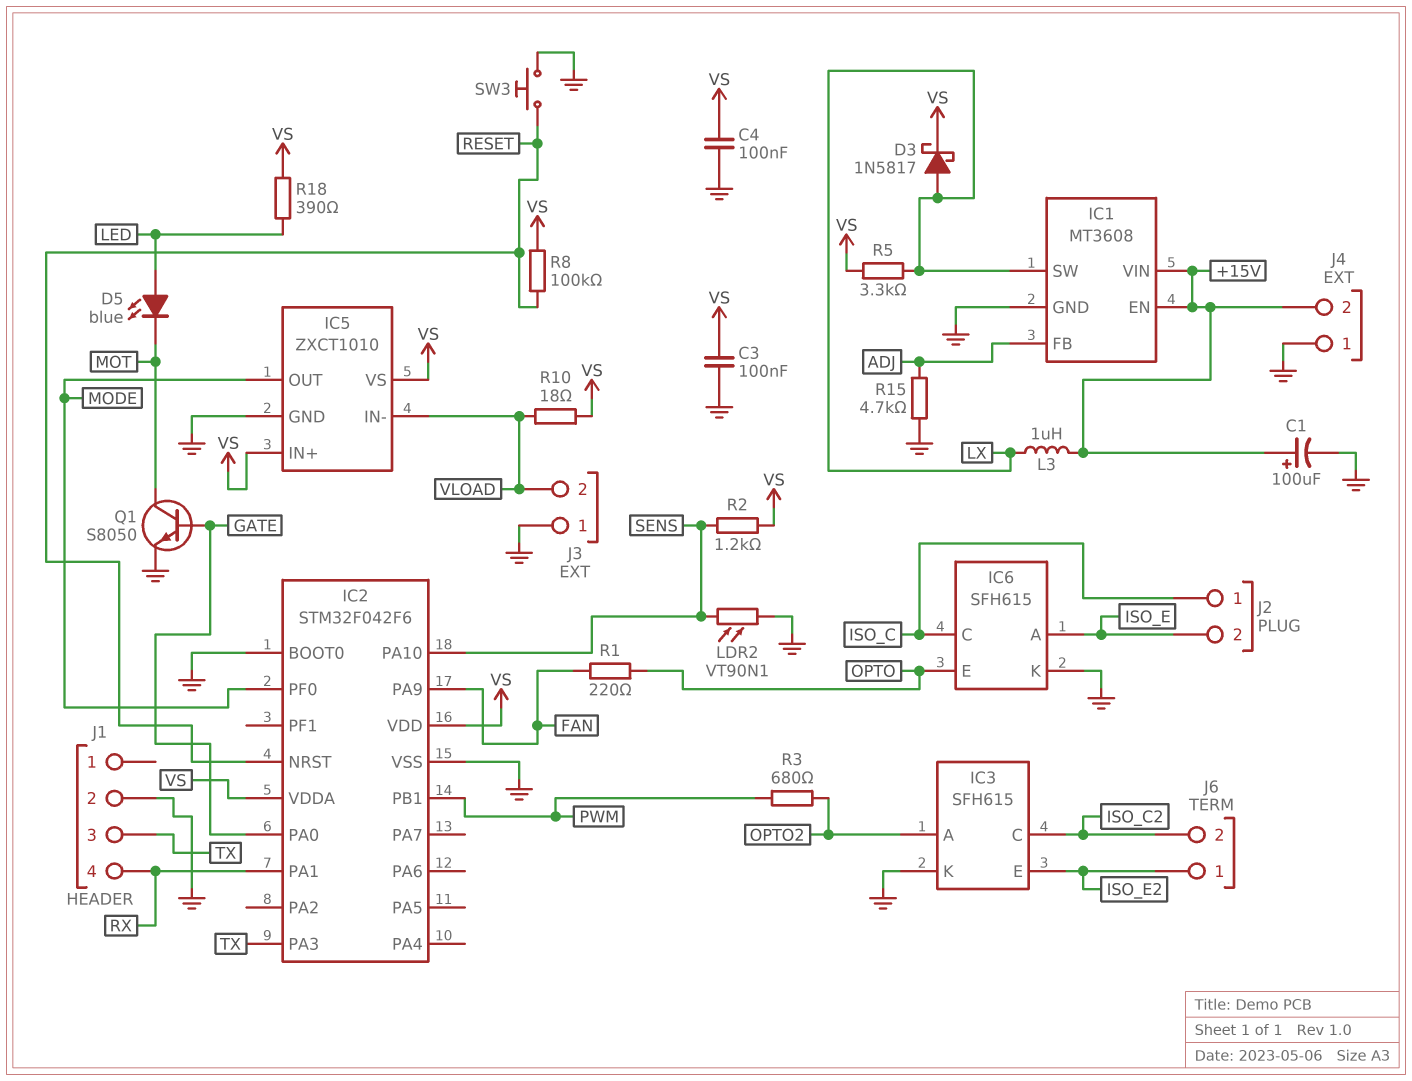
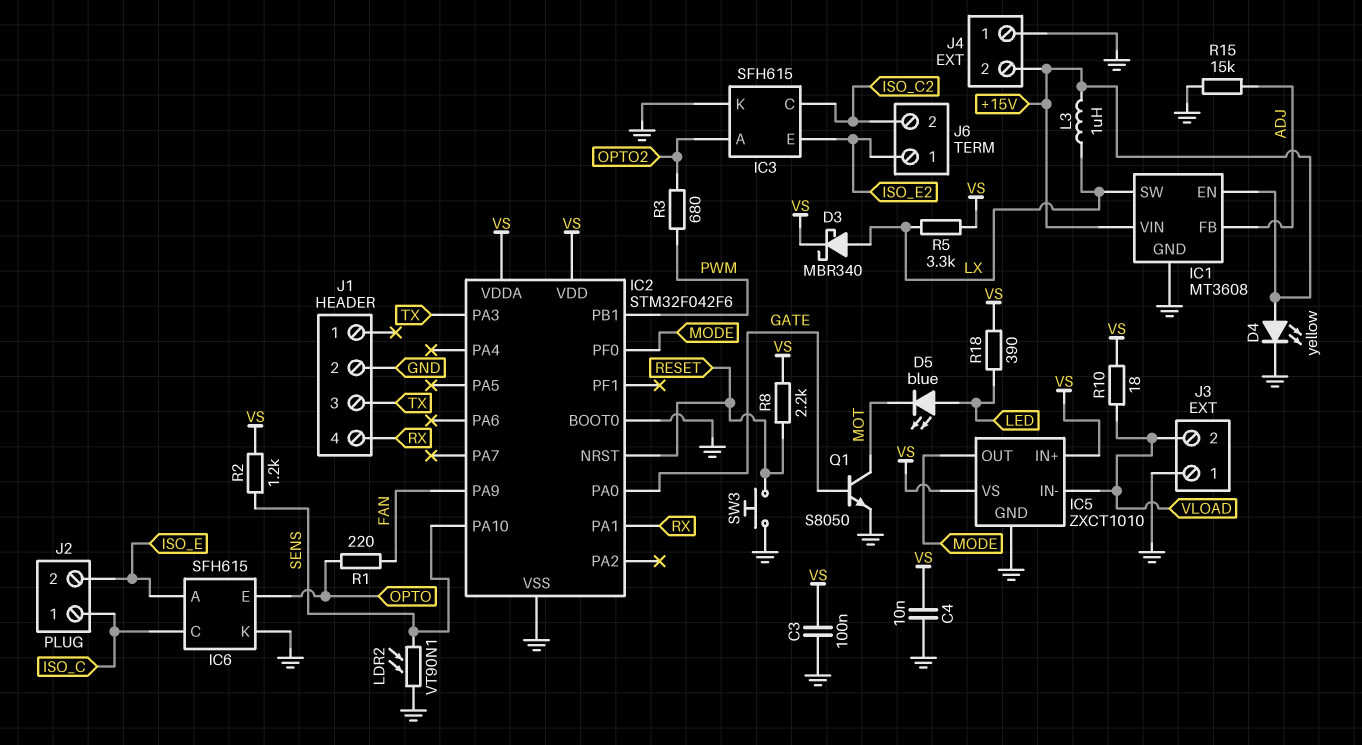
C1: 100uF (plus +15V, minus GND) -> none
C4: 100nF (GND, VS) -> 10nF (GND, VS)
D3: schottky 1N5817 (A LX, K VS) -> schottky MBR340 (A LX, K VS)
D4: none -> LED yellow (A +15V, K GND)
R8: 100k (RESET, VS) -> 2.2k (RESET, VS)
R15: 4.7k (ADJ, GND) -> 15k (ADJ, GND)

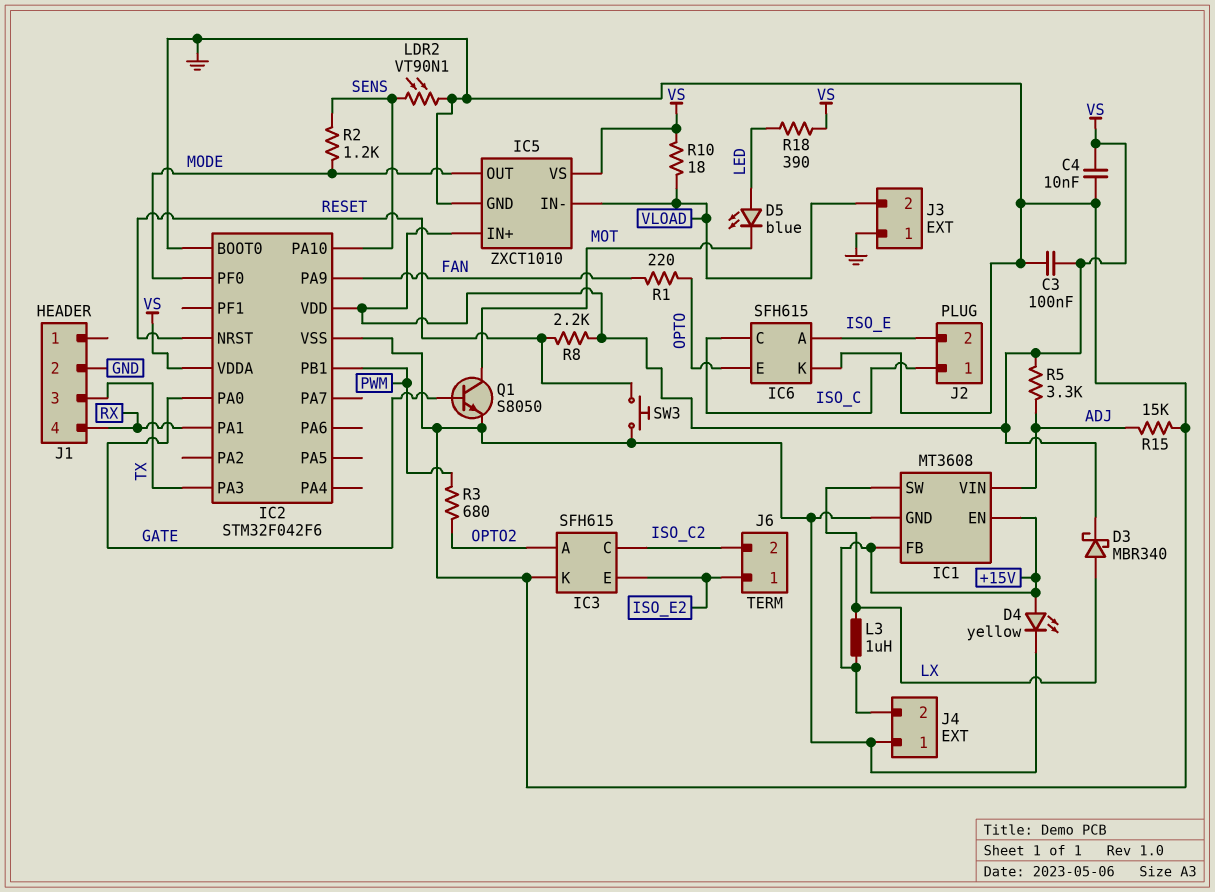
IC1 pin FB: ADJ -> +15V
IC1 pin VIN: +15V -> ADJ
R2: 1.2k (SENS, VS) -> 1.2k (MODE, SENS)
R5: 3.3k (LX, VS) -> 3.3k (ADJ, VS)

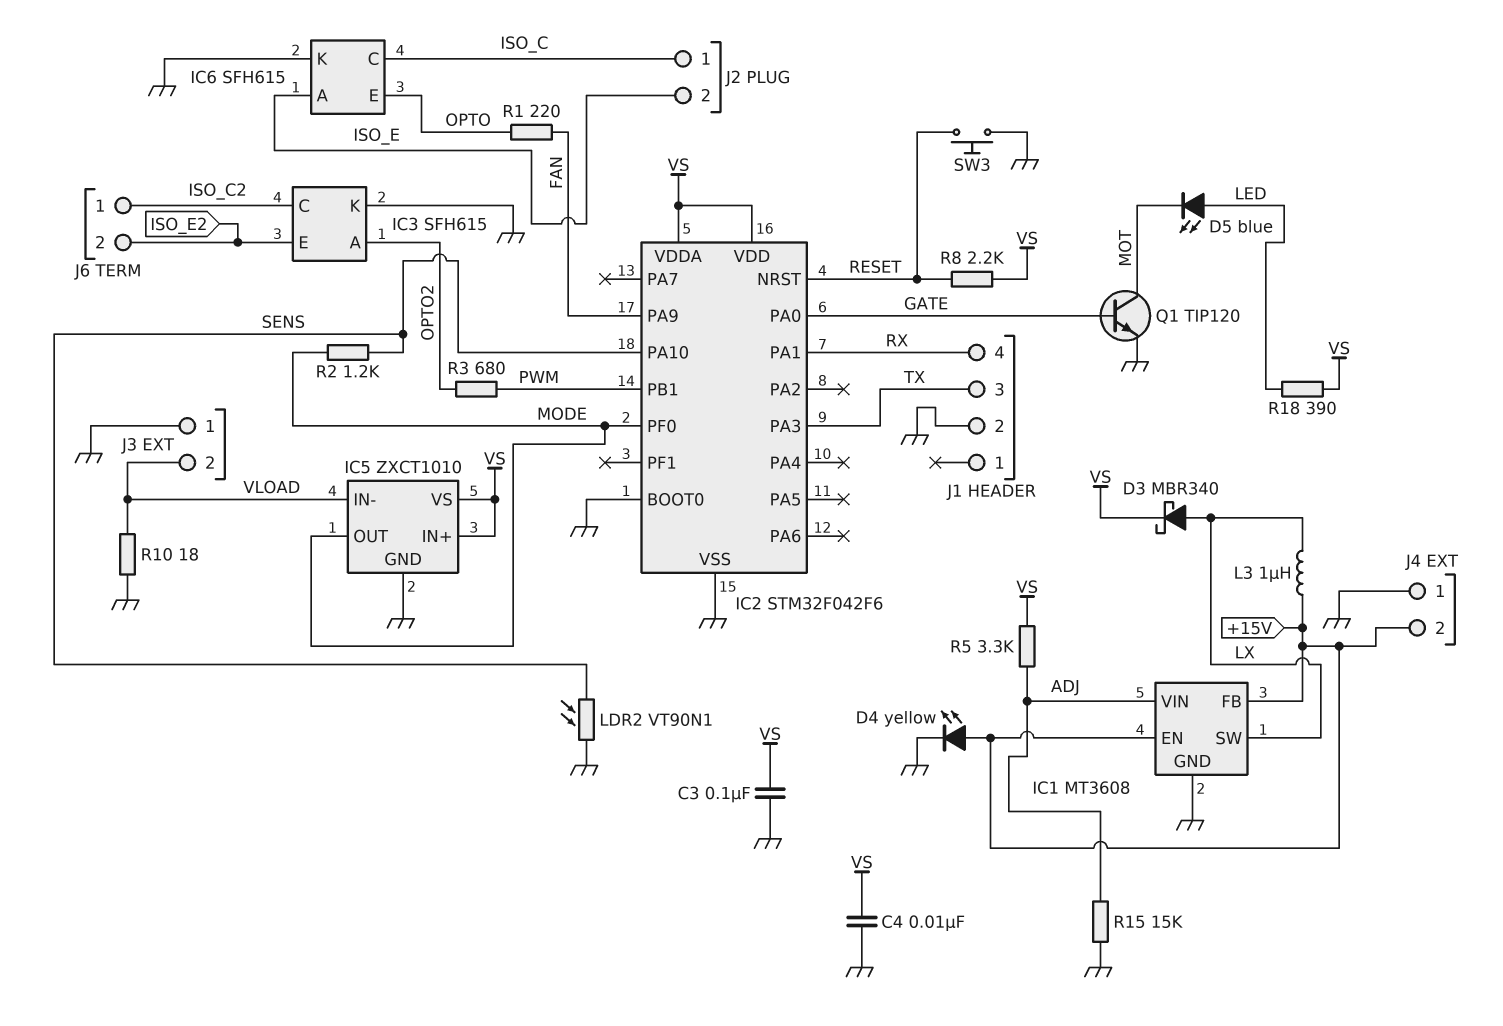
J6 pin 1: ISO_E2 -> ISO_C2
J6 pin 2: ISO_C2 -> ISO_E2
Q1: NPN S8050 (B GATE, C MOT, E GND) -> NPN TIP120 (B GATE, C MOT, E GND)
R10: 18 (VLOAD, VS) -> 18 (GND, VLOAD)

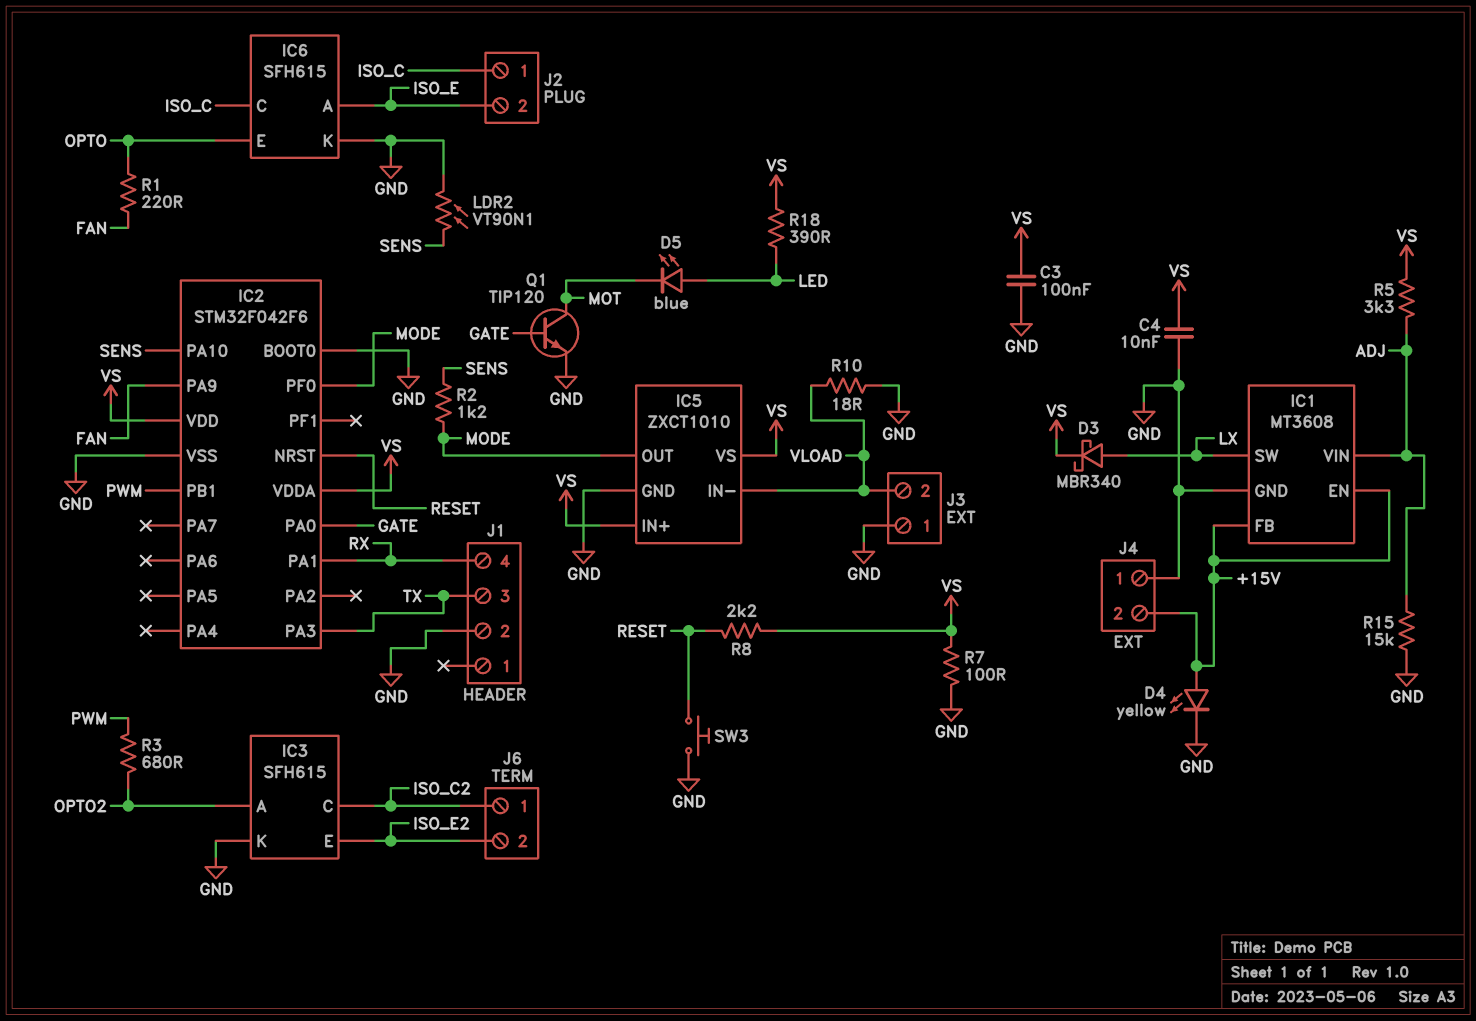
L3: 1uH (+15V, LX) -> none
R7: none -> 100 (GND, VS)

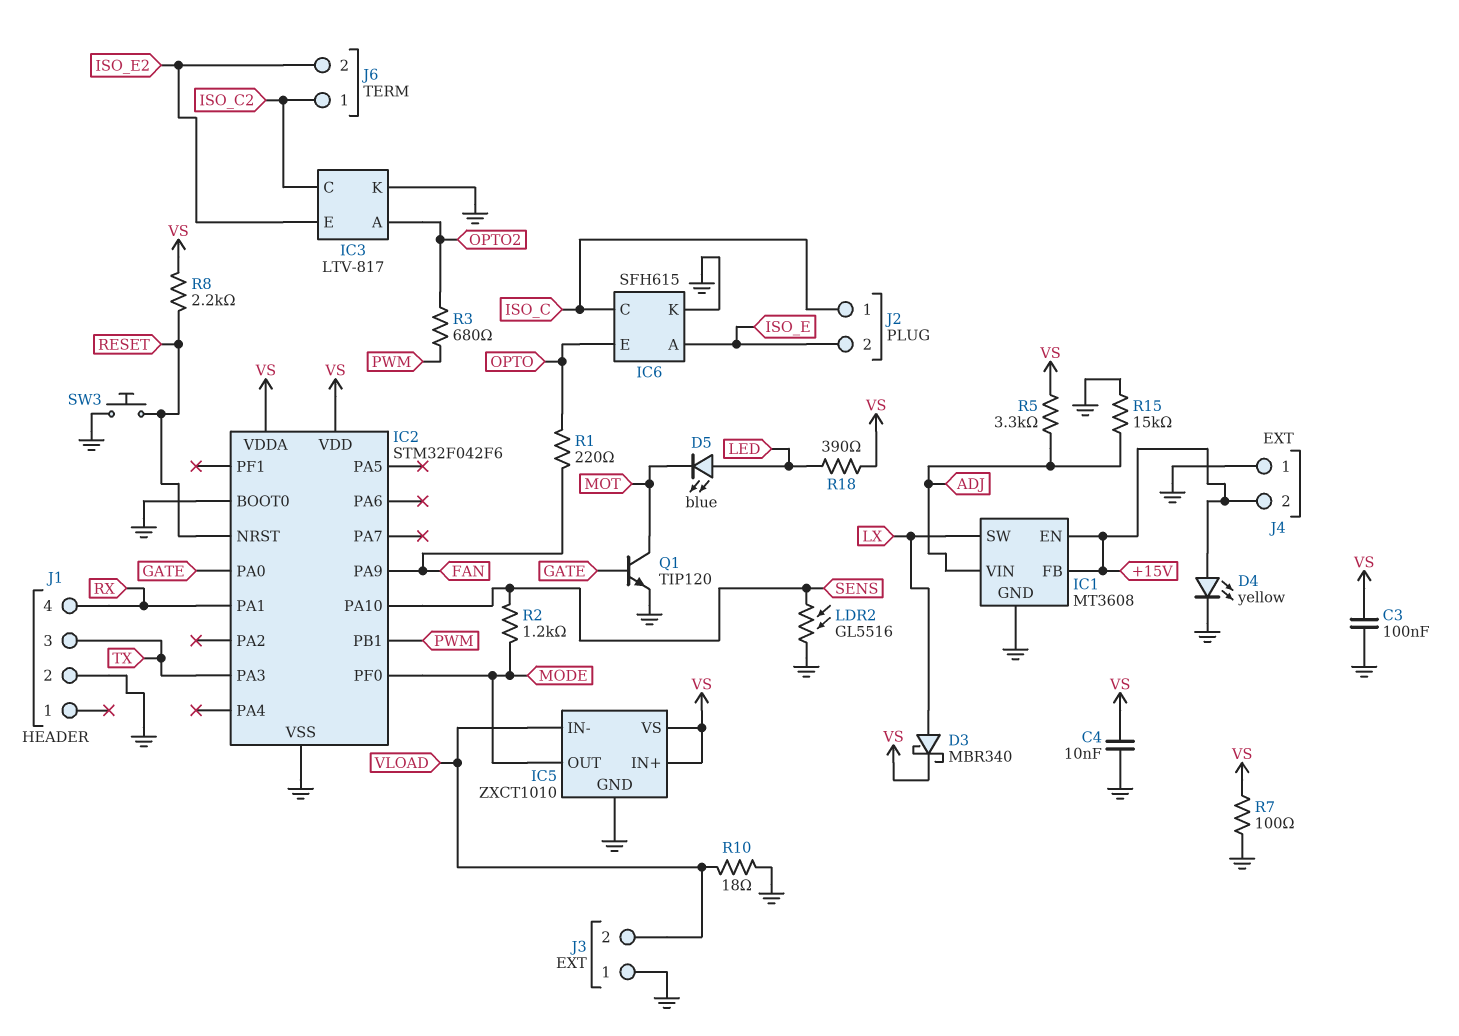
IC3: SFH615 -> LTV-817
LDR2: VT90N1 (GND, SENS) -> GL5516 (GND, SENS)

